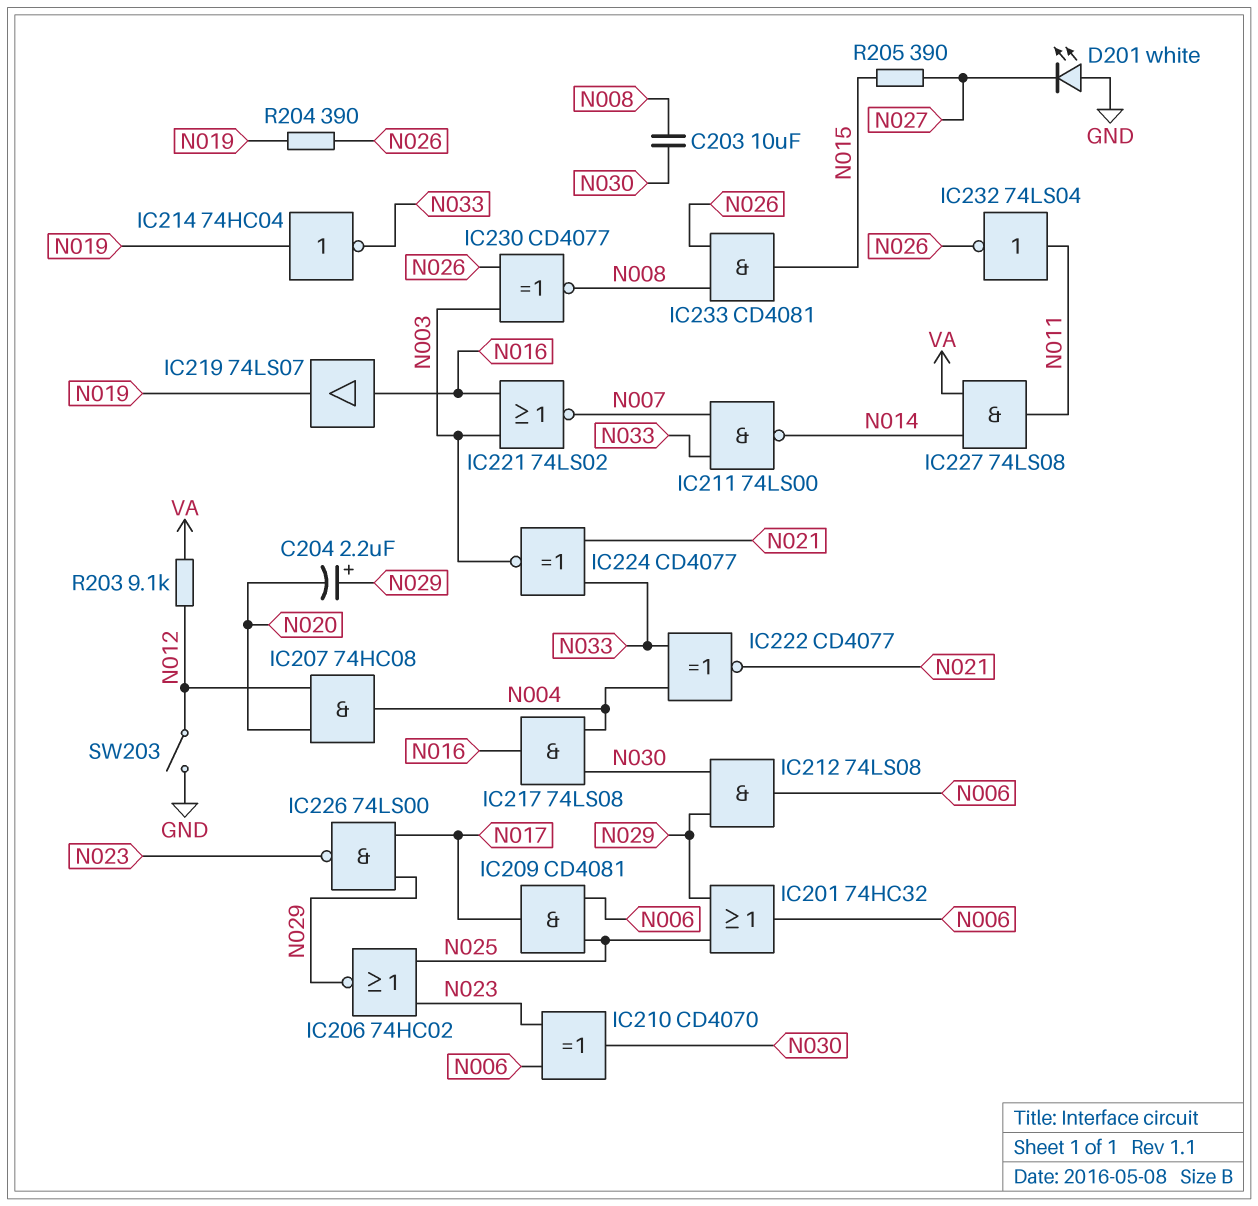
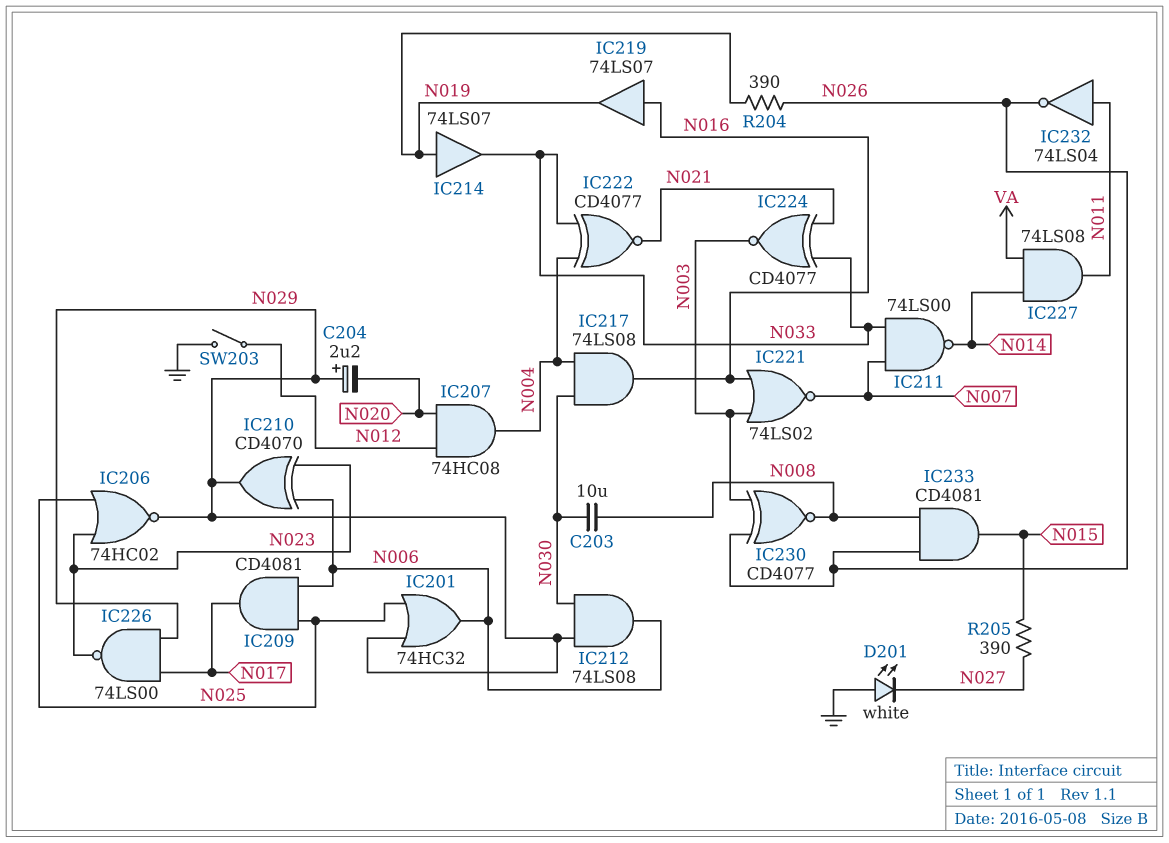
IC210: XOR CD4070 (in N006, in N023, out N030) -> XOR CD4070 (in N006, in N023, out N029)
IC214: NOT 74HC04 (in N019, out N033) -> buffer 74LS07 (in N019, out N033)
R203: 9.1k (N012, VA) -> none

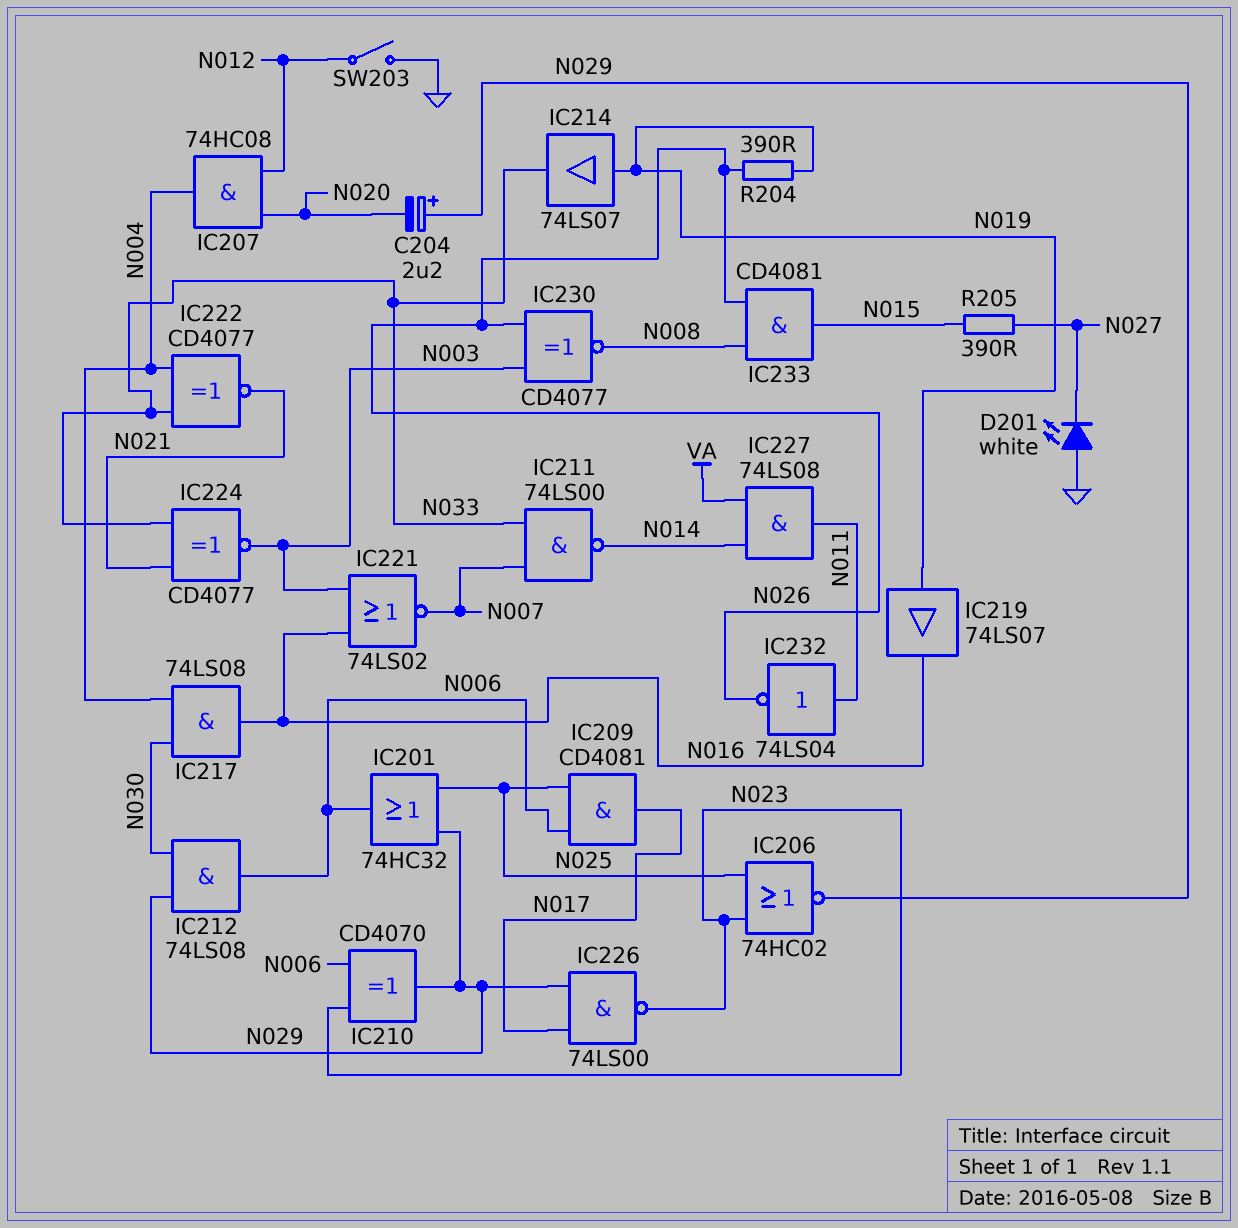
C203: 10uF (N008, N030) -> none
IC219: buffer 74LS07 (in N016, out N019) -> buffer 74LS07 (in N019, out N016)

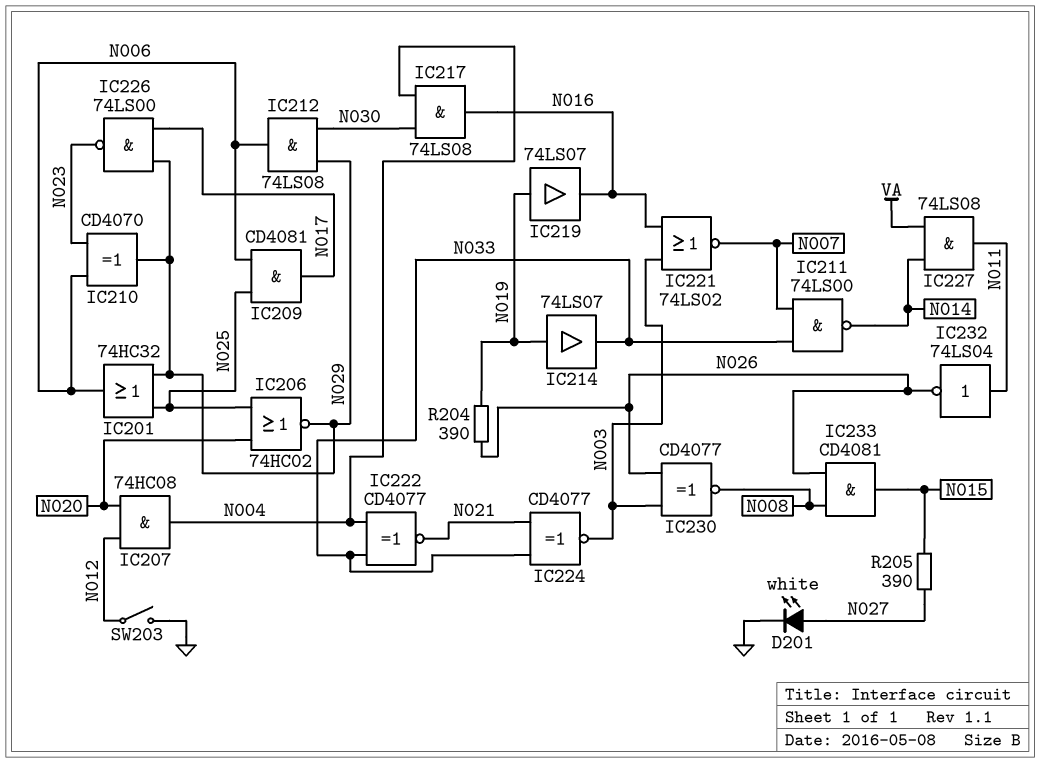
C204: 2.2uF (plus N029, minus N020) -> none
D201: LED white (A GND, K N027) -> LED white (A N027, K GND)
IC206: NOR 74HC02 (in N023, in N025, out N029) -> NOR 74HC02 (in N020, in N025, out N029)

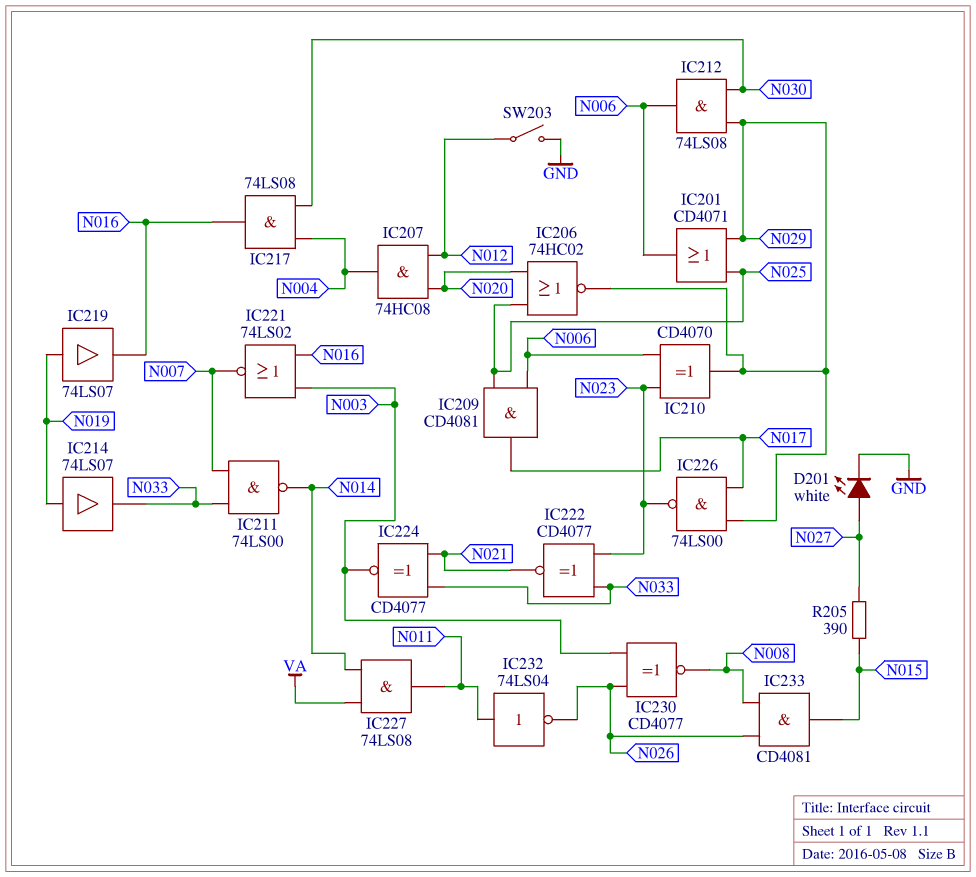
IC201: OR 74HC32 (in N025, in N029, out N006) -> OR CD4071 (in N025, in N029, out N006)
IC222: XNOR CD4077 (in N004, in N033, out N021) -> XNOR CD4077 (in N023, in N033, out N021)
R204: 390 (N019, N026) -> none

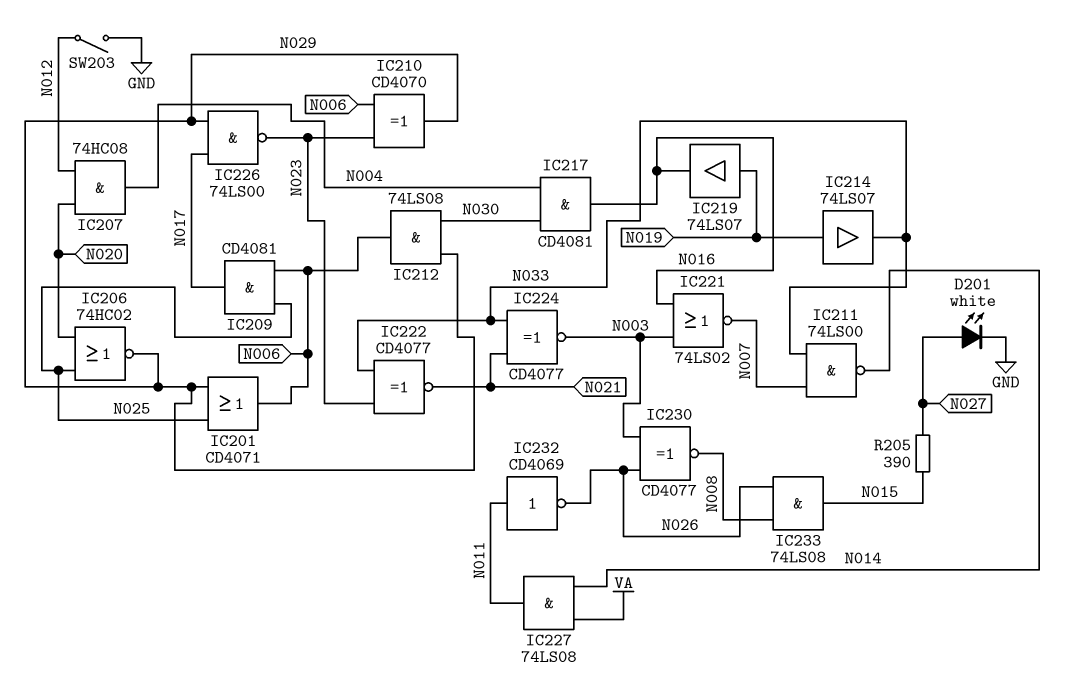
IC217: AND 74LS08 (in N004, in N030, out N016) -> AND CD4081 (in N004, in N030, out N016)
IC232: NOT 74LS04 (in N011, out N026) -> NOT CD4069 (in N011, out N026)
IC233: AND CD4081 (in N008, in N026, out N015) -> AND 74LS08 (in N008, in N026, out N015)

